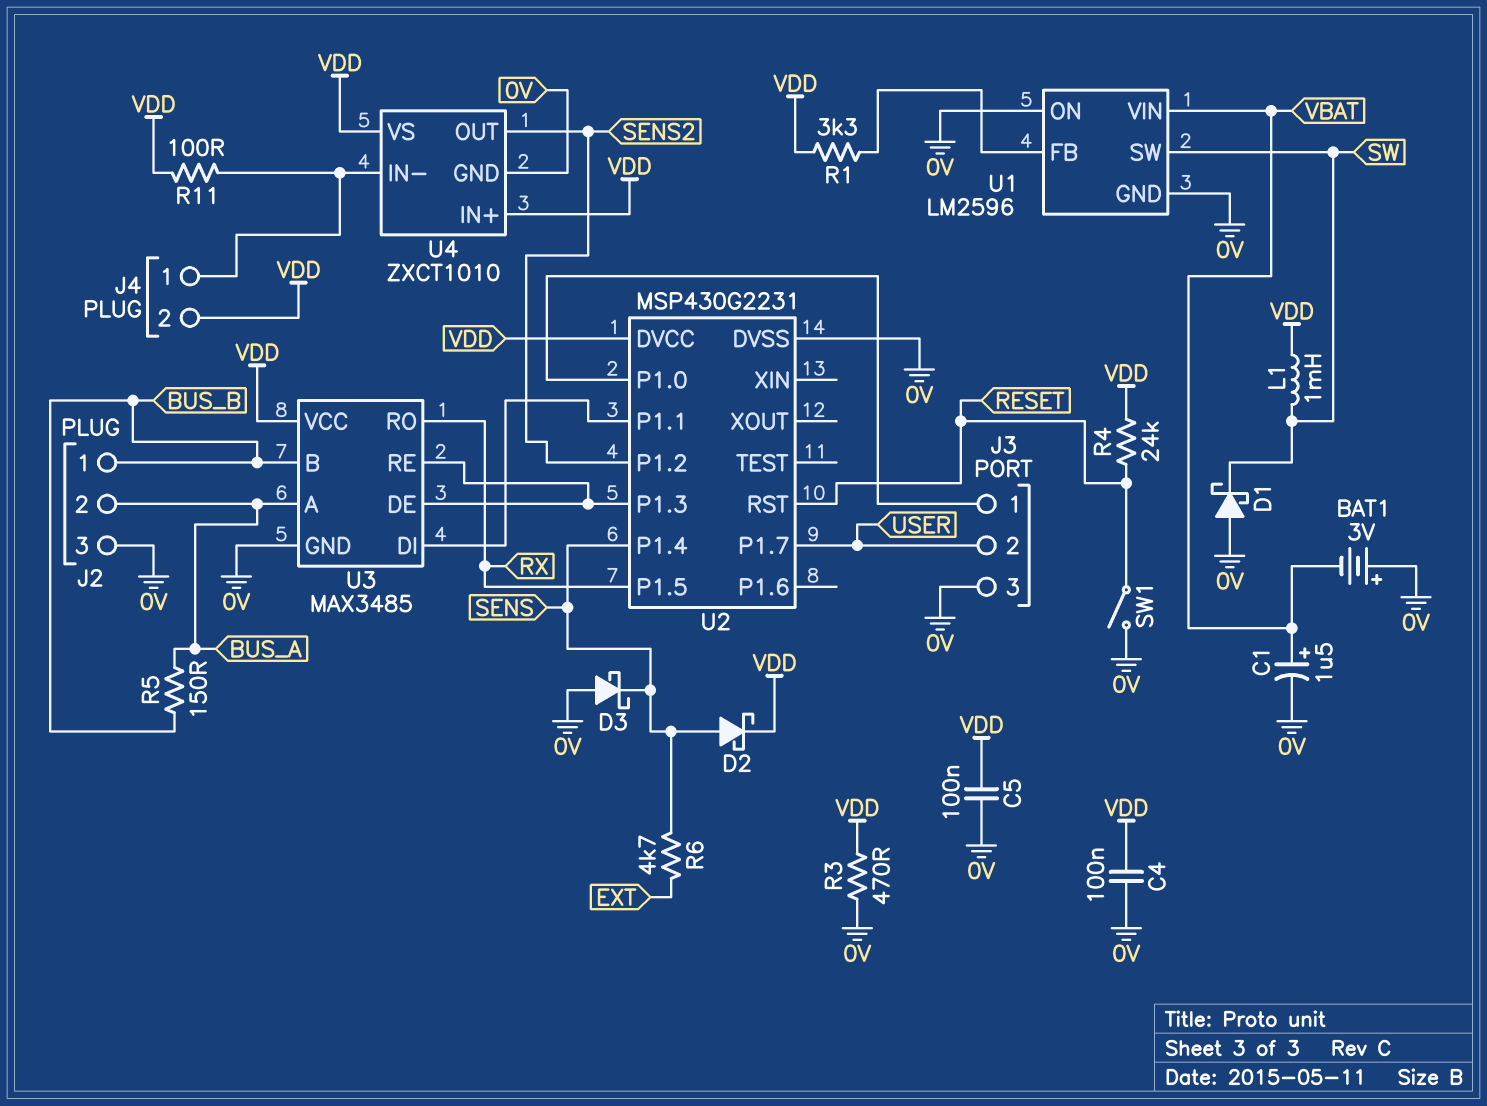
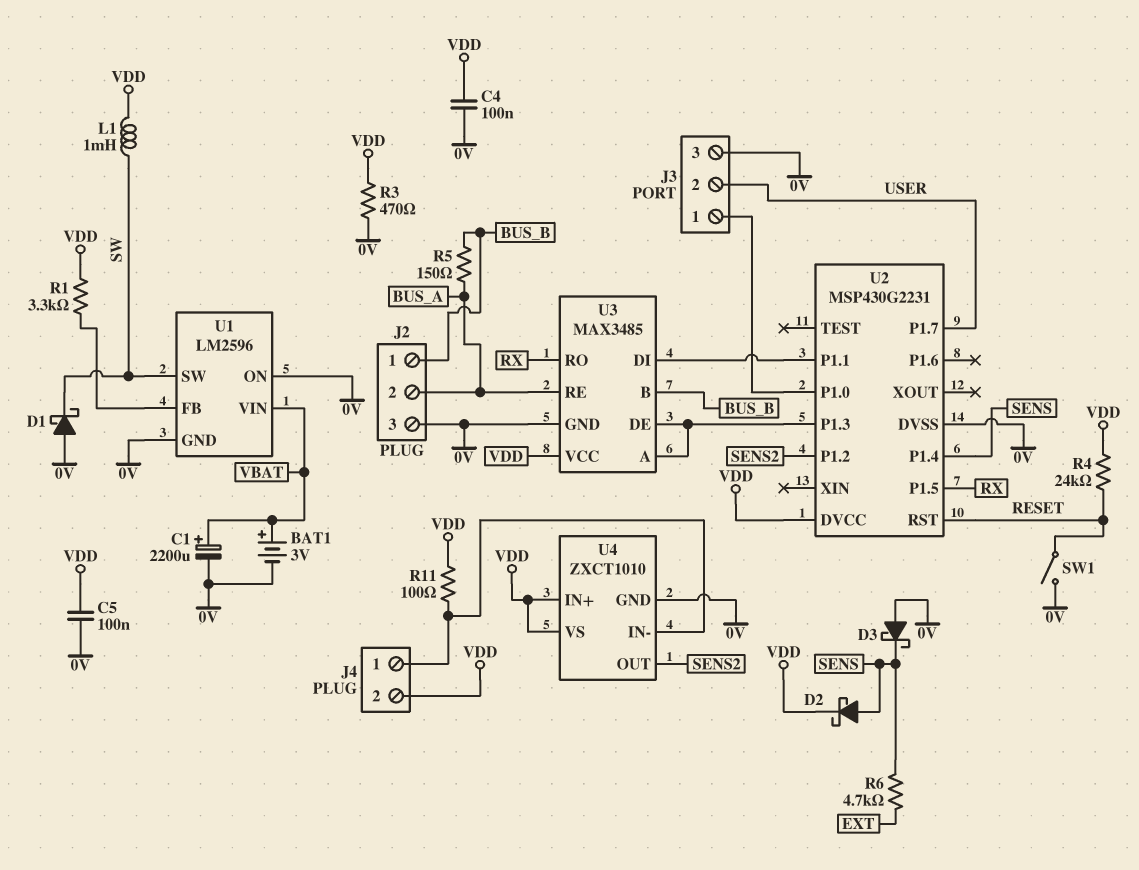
BAT1: 3V (plus 0V, minus VBAT) -> 3V (plus VBAT, minus 0V)
C1: 1.5uF (plus VBAT, minus 0V) -> 2200uF (plus VBAT, minus 0V)
U3 pin A: BUS_A -> U2/P1.3
U3 pin RE: U2/P1.3 -> BUS_A

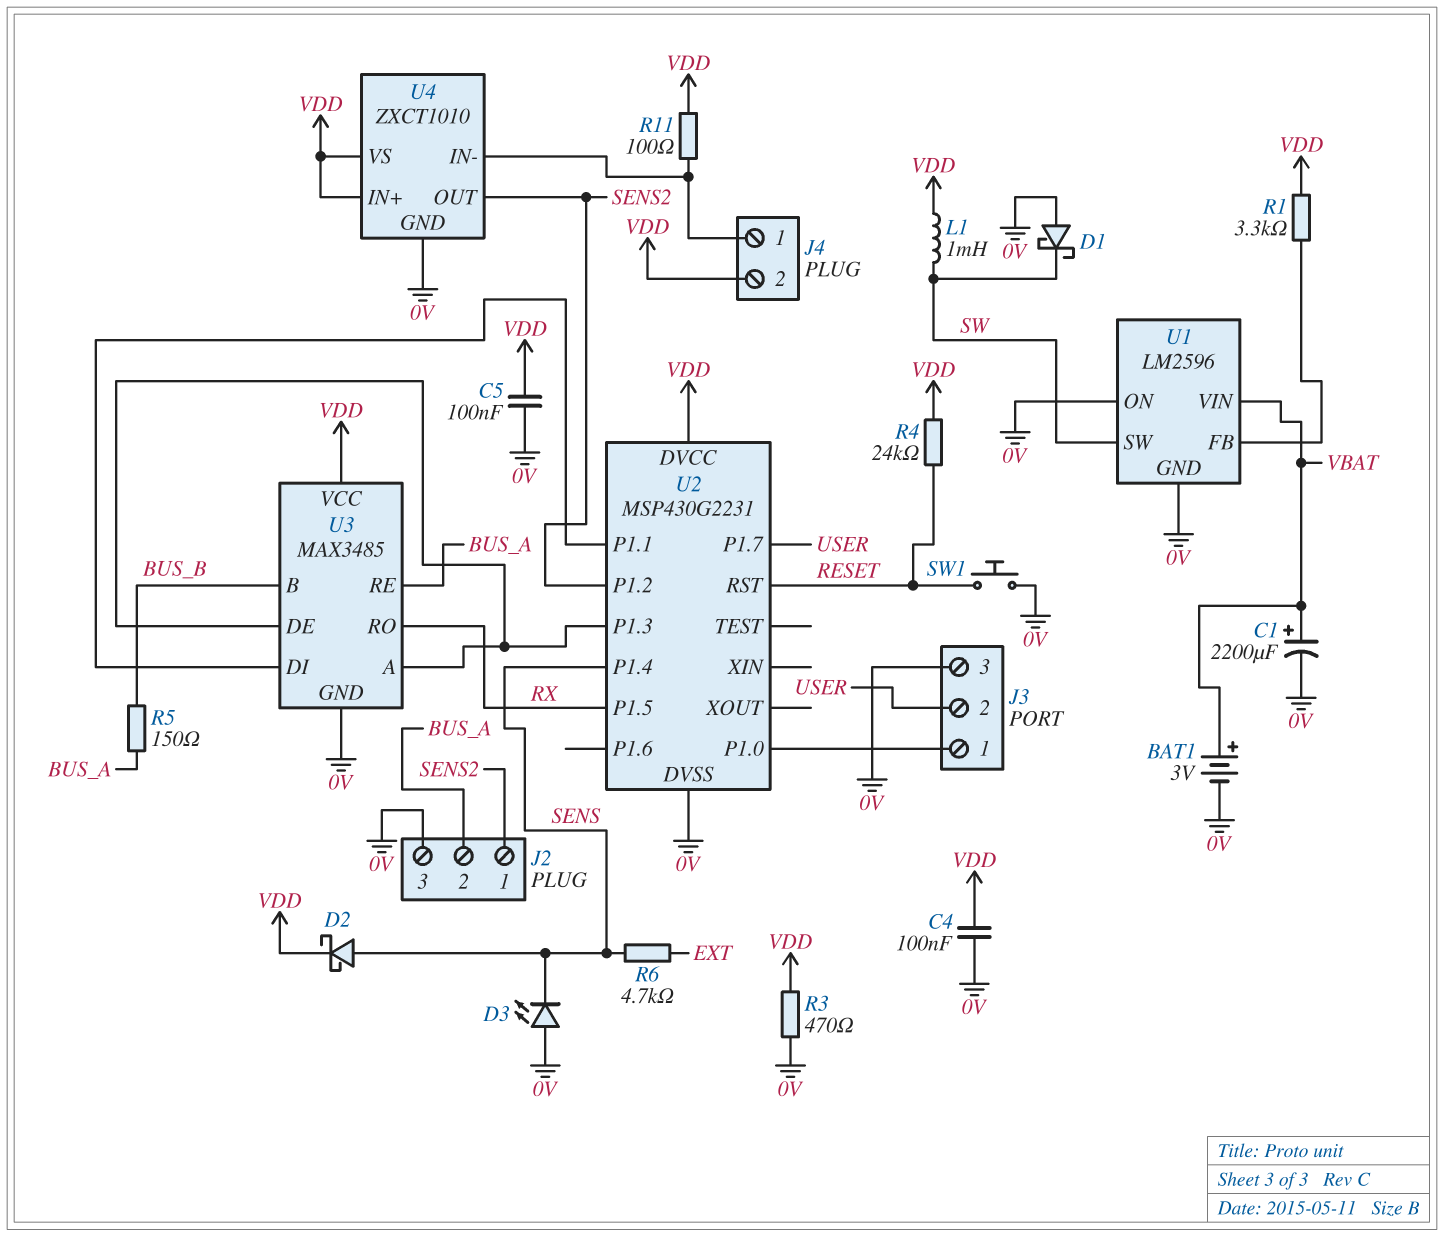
D3: schottky (A 0V, K SENS) -> LED (A 0V, K SENS)
J2 pin 1: BUS_B -> SENS2
SW1: switch (0V, RESET) -> button (0V, RESET)

